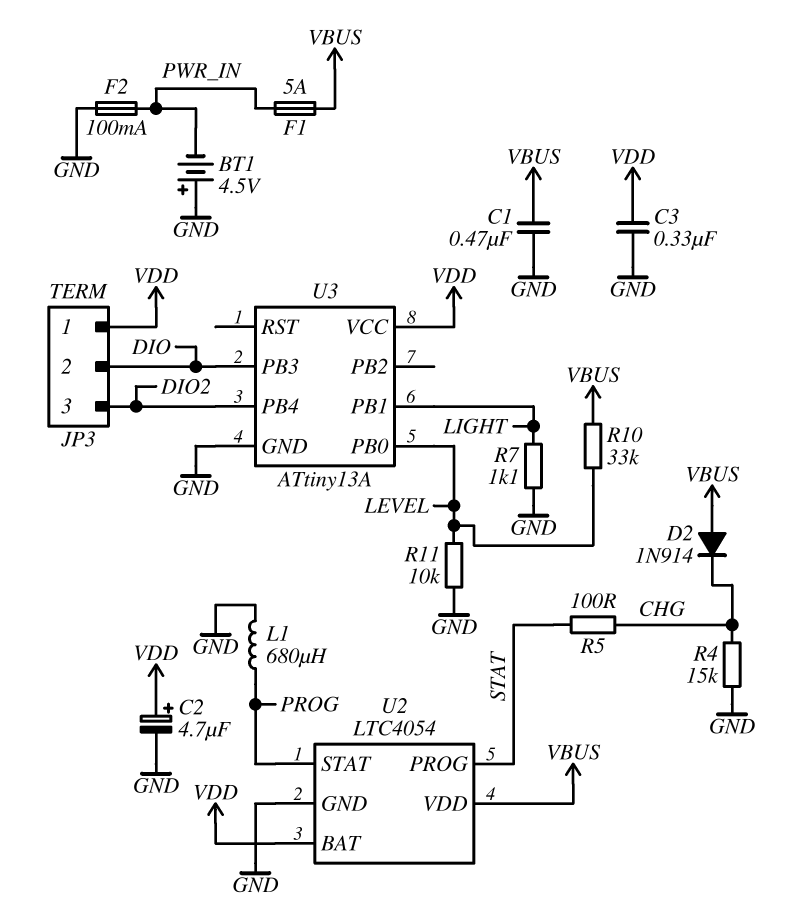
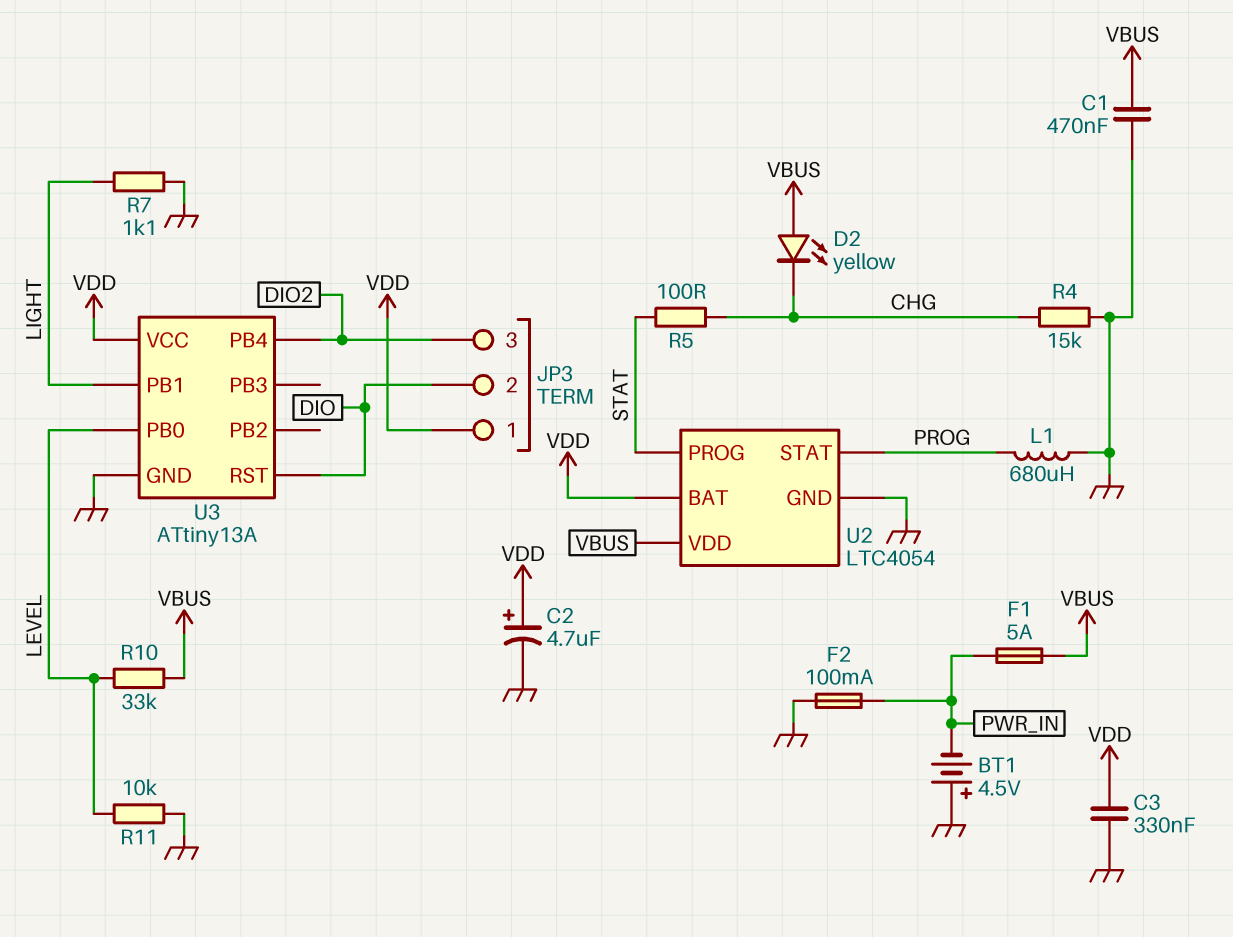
D2: diode 1N914 (A VBUS, K CHG) -> LED yellow (A VBUS, K CHG)
U3 pin PB3: DIO -> none
U3 pin RST: none -> DIO

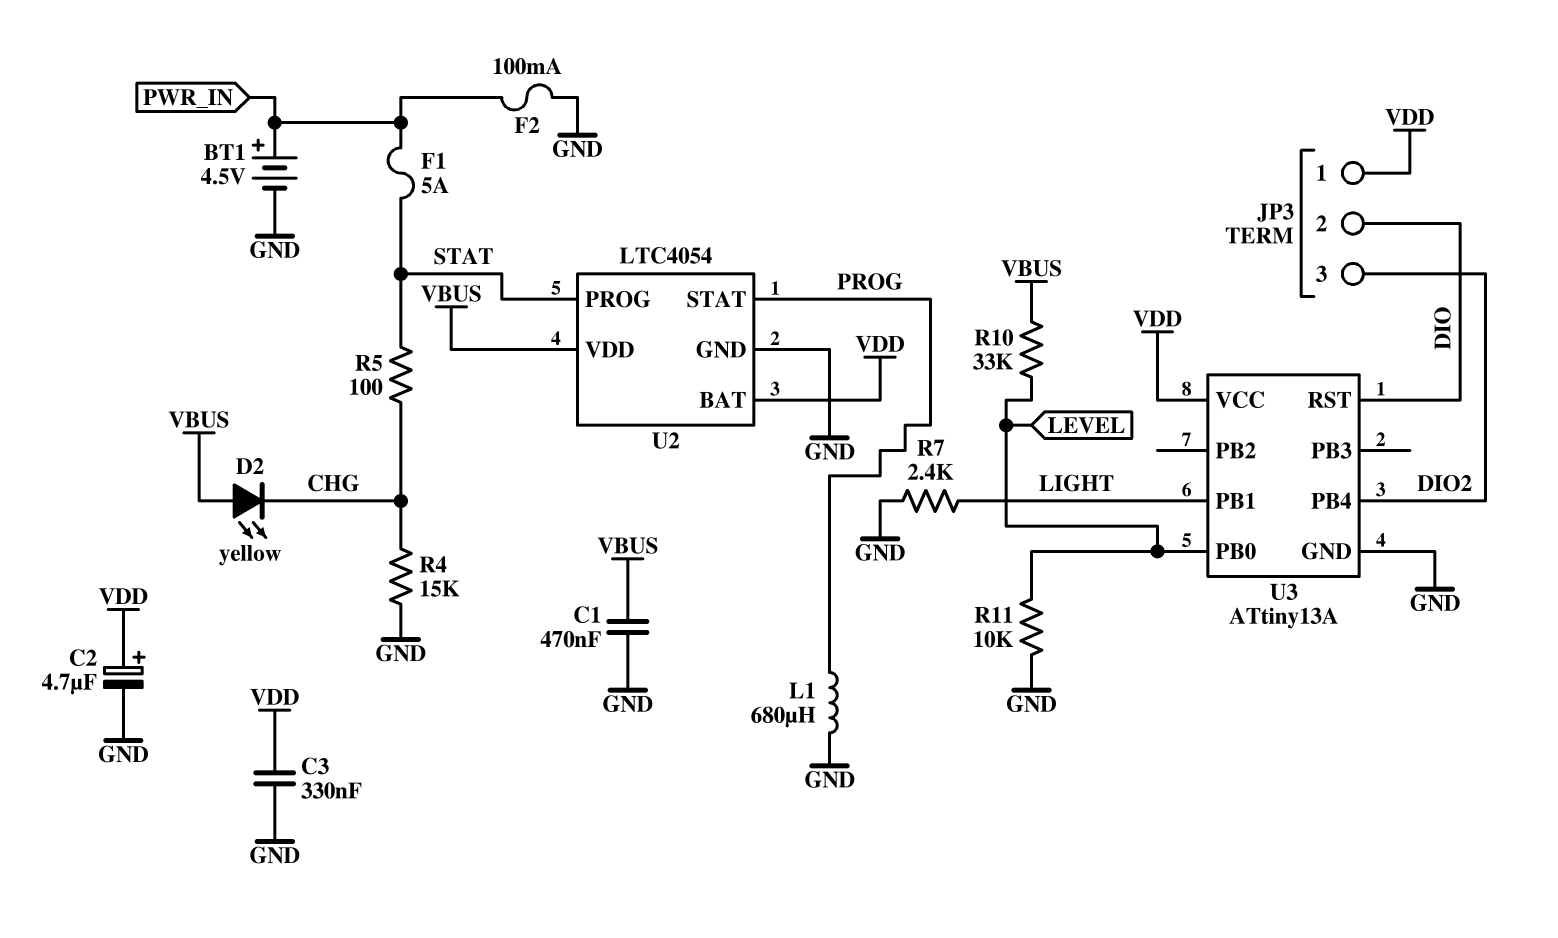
BT1: 4.5V (plus GND, minus PWR_IN) -> 4.5V (plus PWR_IN, minus GND)
F1: 5A (PWR_IN, VBUS) -> 5A (PWR_IN, STAT)
R7: 1.1k (GND, LIGHT) -> 2.4k (GND, LIGHT)

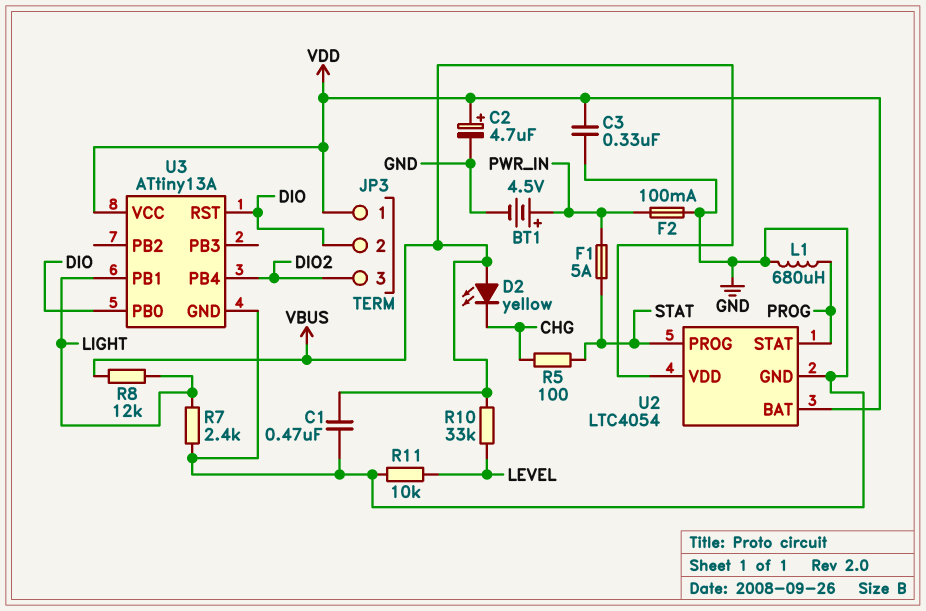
R4: 15k (CHG, GND) -> none
R8: none -> 12k (LIGHT, VBUS)
U3 pin PB0: LEVEL -> DIO

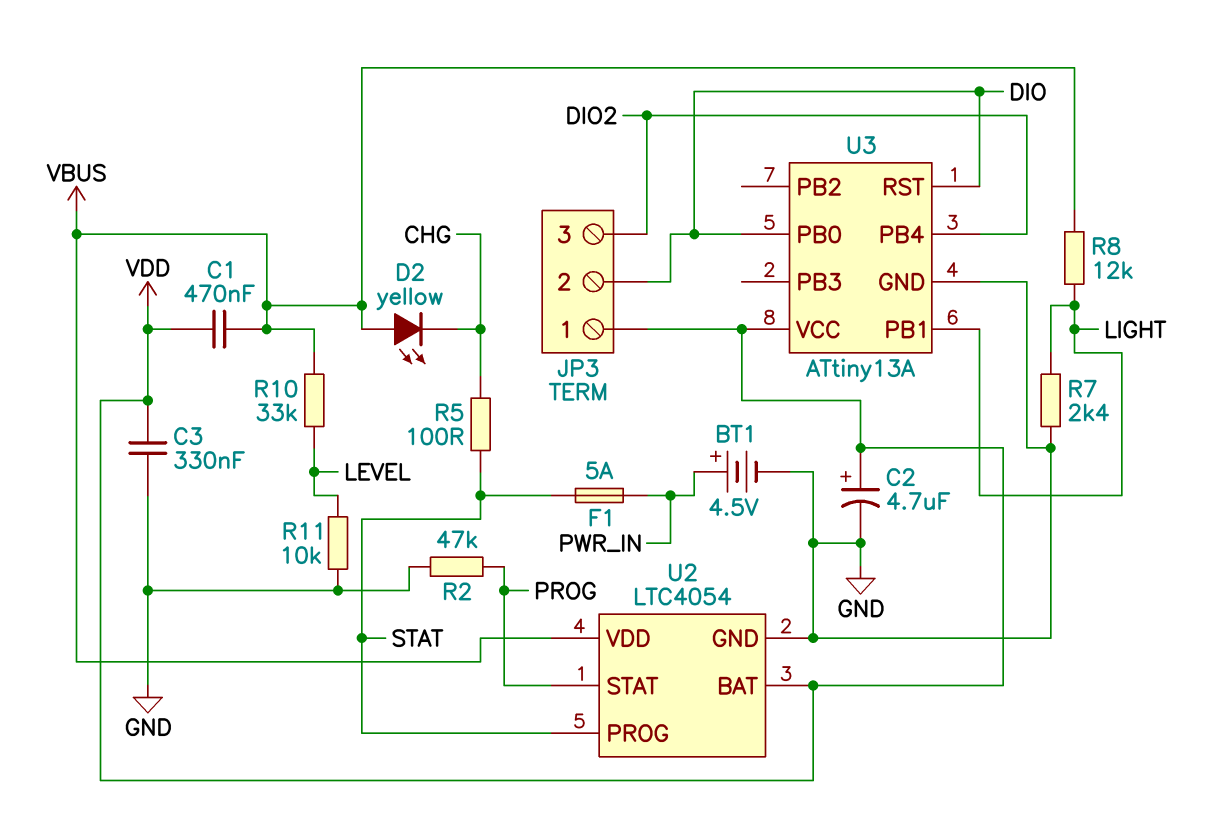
C1: 470nF (GND, VBUS) -> 470nF (VBUS, VDD)
F2: 100mA (GND, PWR_IN) -> none
L1: 680uH (GND, PROG) -> none
R2: none -> 47k (GND, PROG)

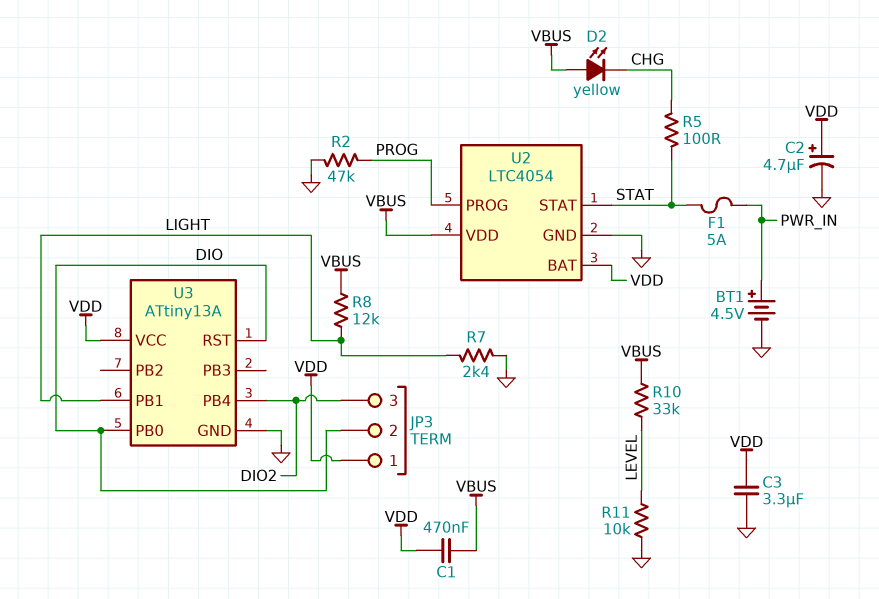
C3: 330nF (GND, VDD) -> 3.3uF (GND, VDD)
U2 pin PROG: STAT -> PROG
U2 pin STAT: PROG -> STAT

